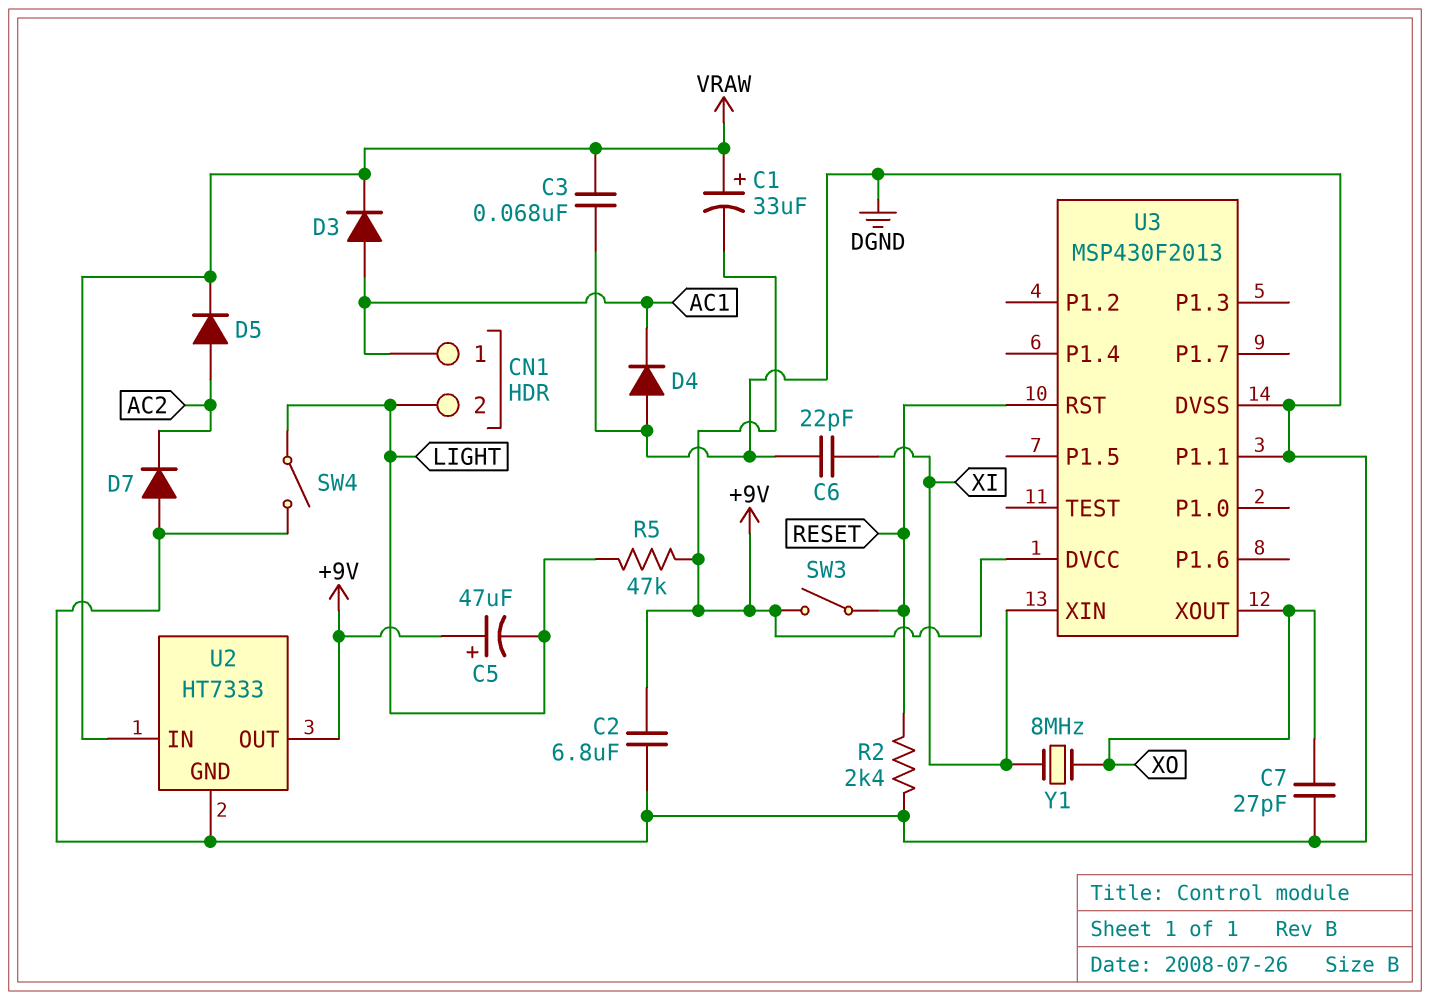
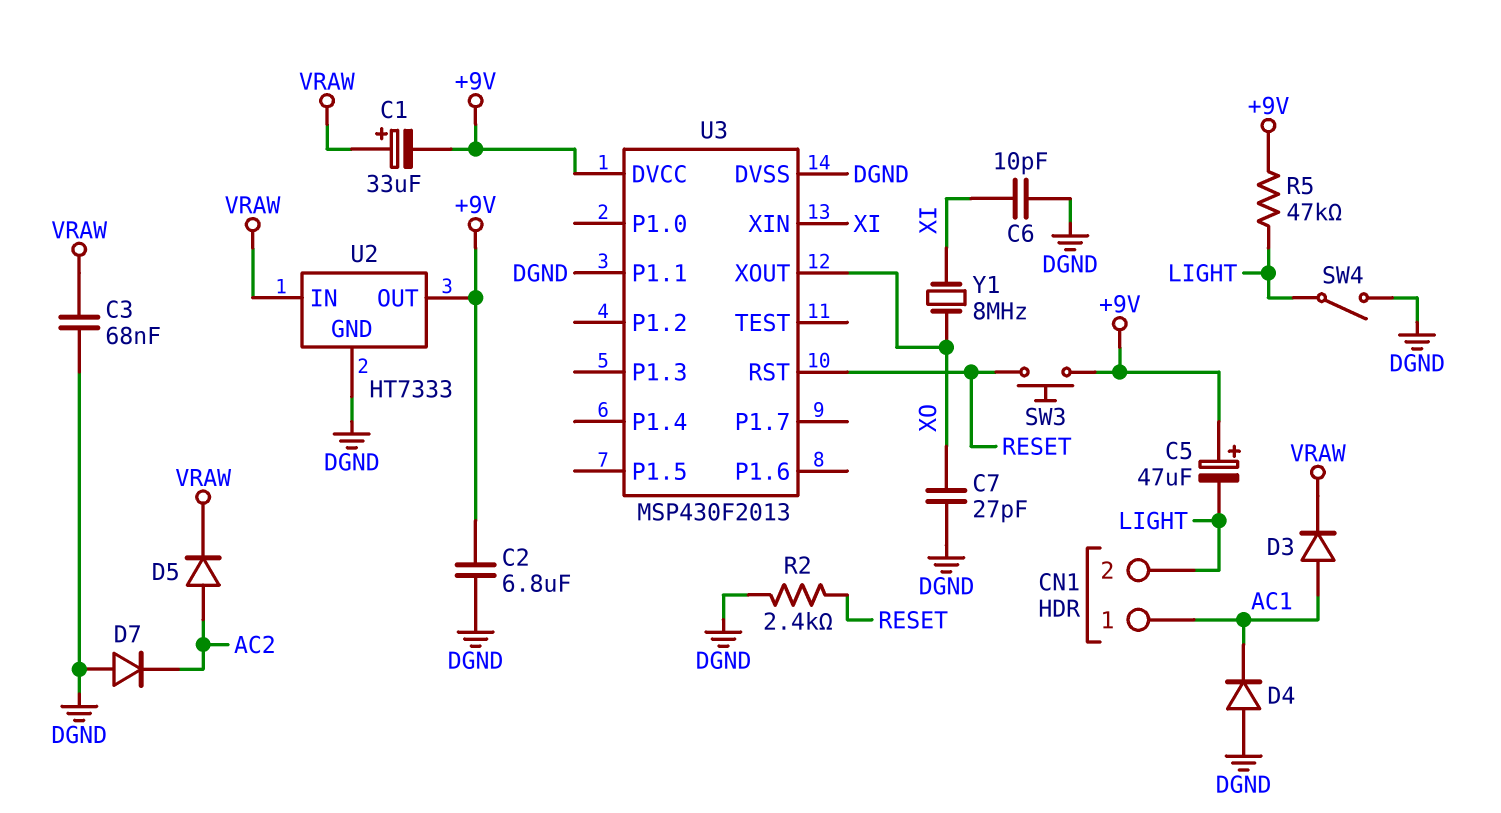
C6: 22pF (DGND, XI) -> 10pF (DGND, XI)
SW3: switch (+9V, RESET) -> button (+9V, RESET)

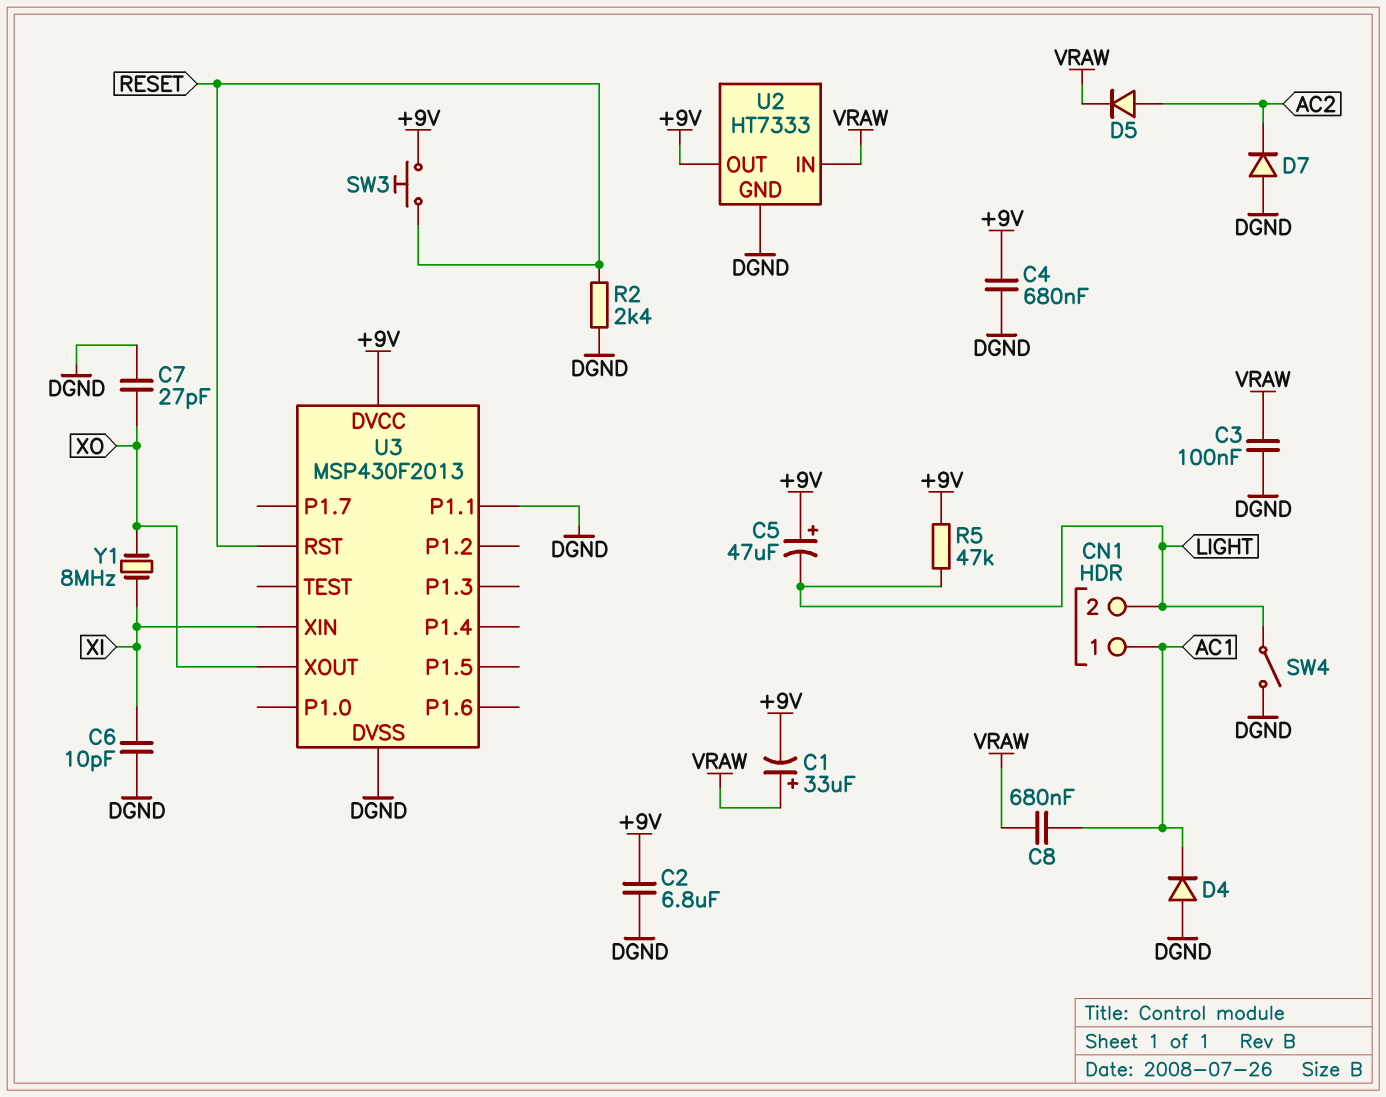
C3: 68nF (DGND, VRAW) -> 100nF (DGND, VRAW)
C4: none -> 680nF (+9V, DGND)
C8: none -> 680nF (AC1, VRAW)
D3: diode (A AC1, K VRAW) -> none

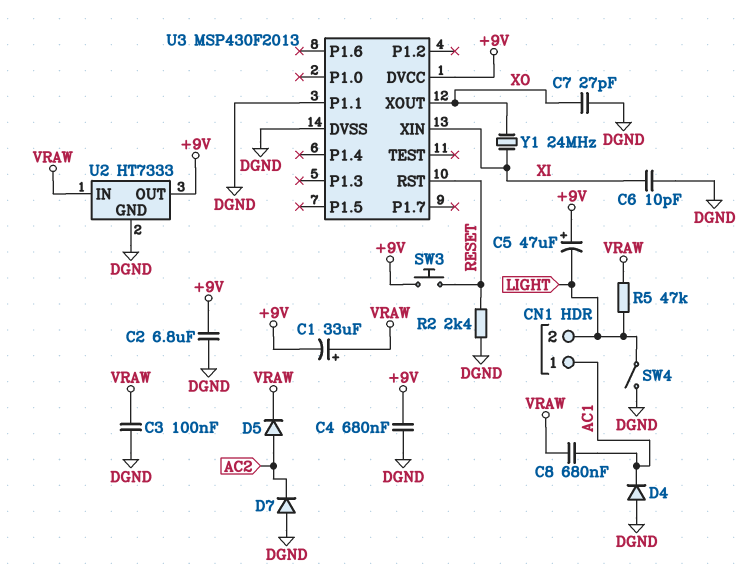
R5: 47k (+9V, LIGHT) -> 47k (LIGHT, VRAW)
Y1: 8MHz (XI, XO) -> 24MHz (XI, XO)

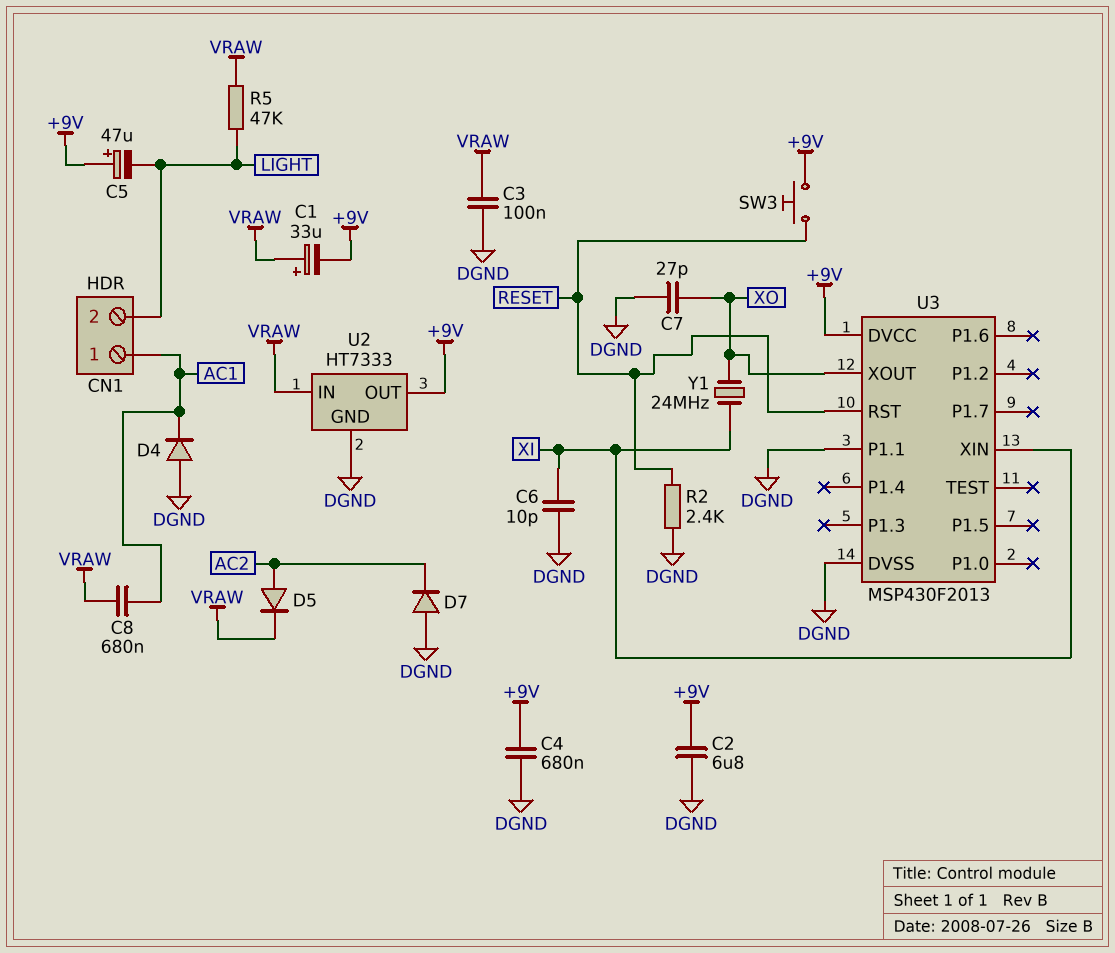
SW4: switch (DGND, LIGHT) -> none

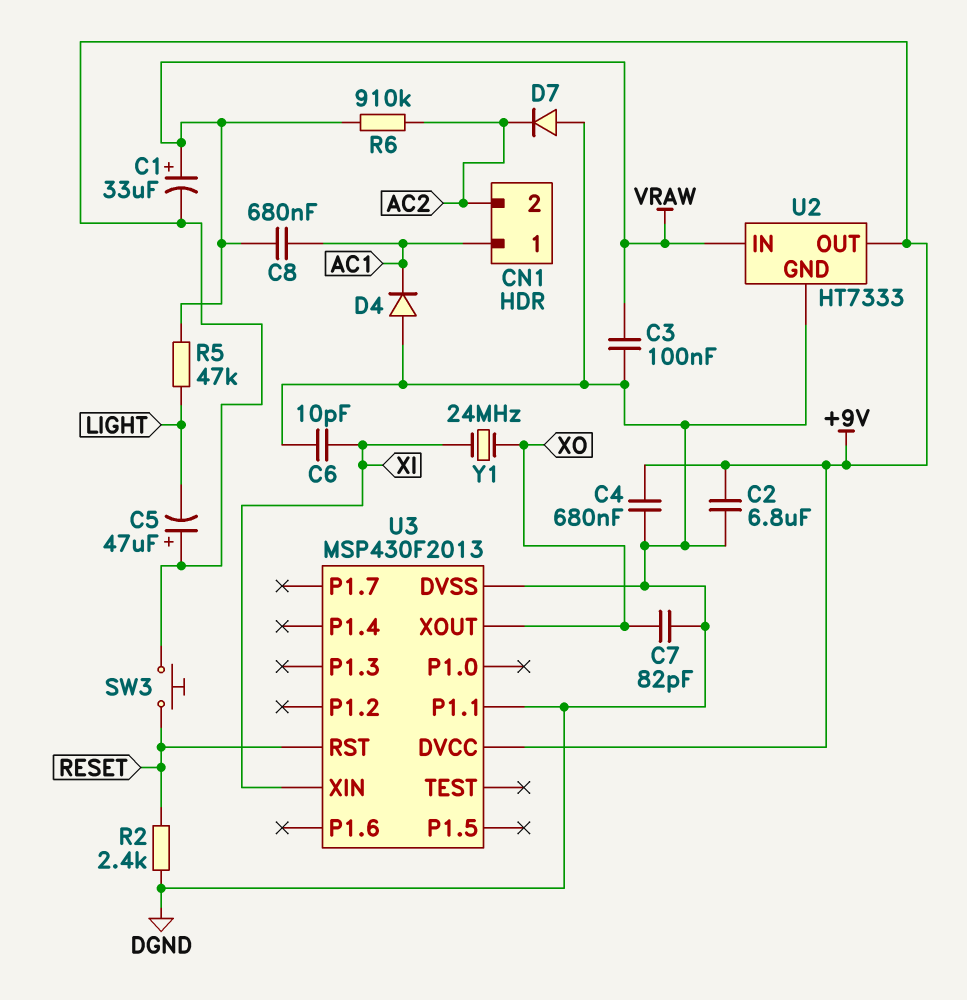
C7: 27pF (DGND, XO) -> 82pF (DGND, XO)
CN1 pin 2: LIGHT -> AC2
D5: diode (A AC2, K VRAW) -> none
R6: none -> 910k (AC2, VRAW)

